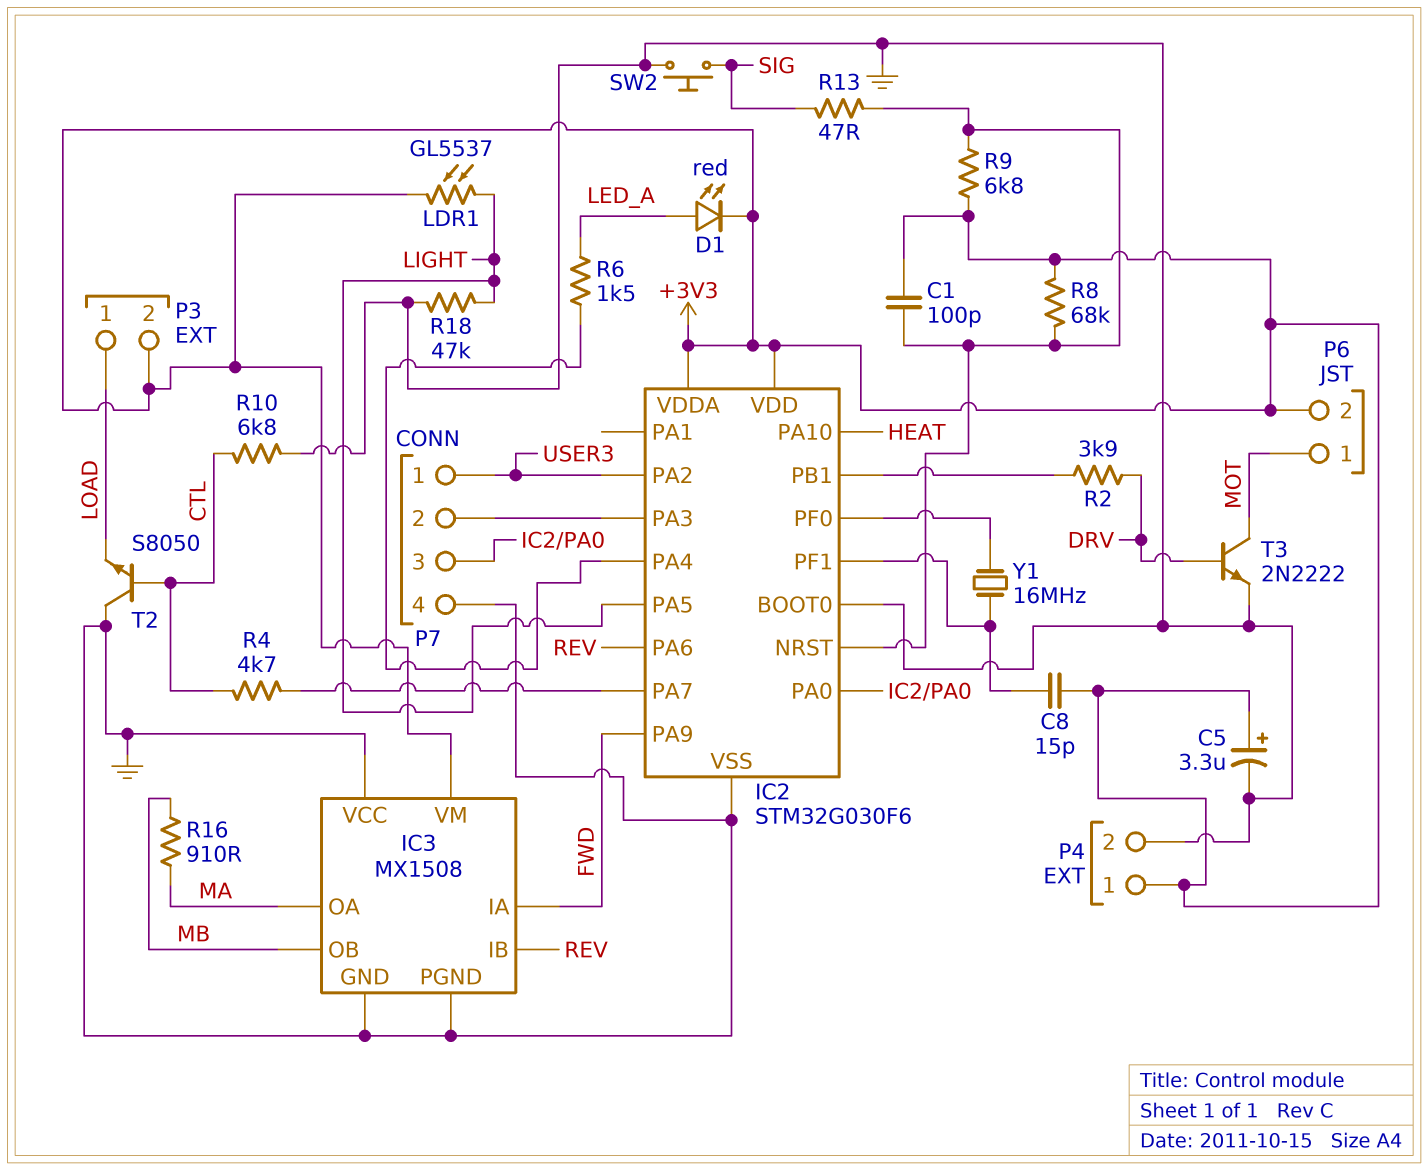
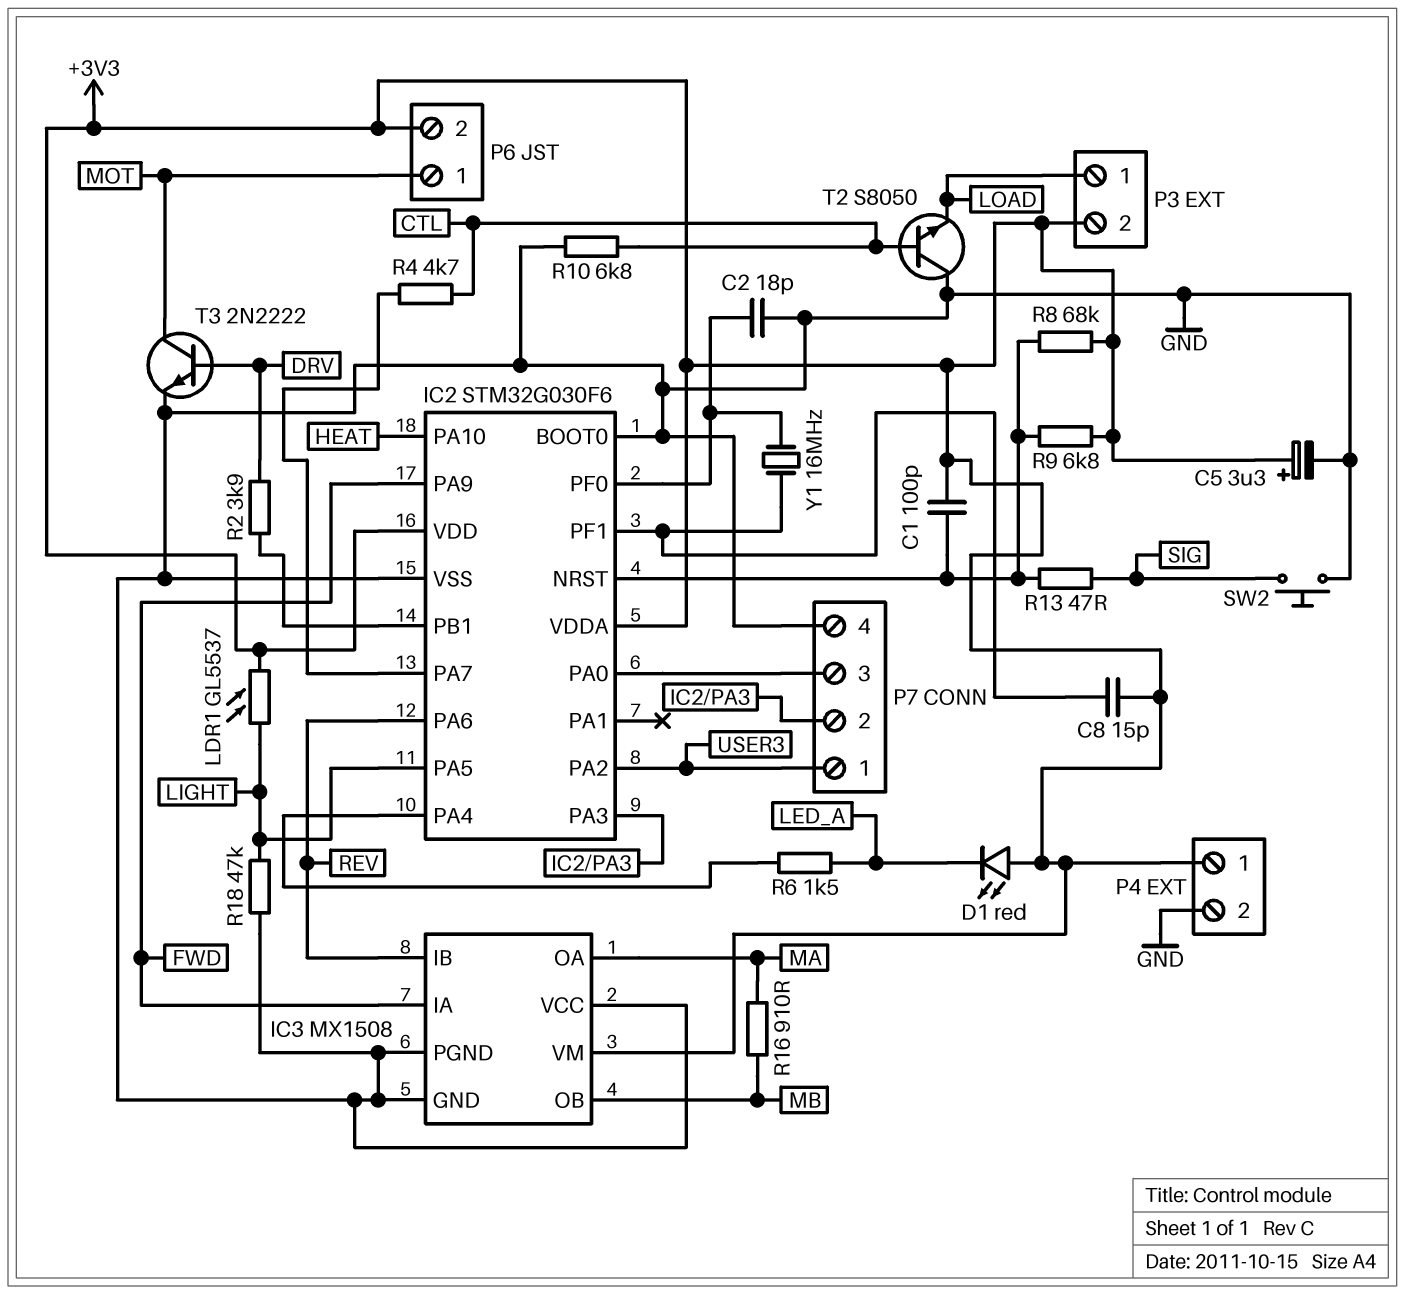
C2: none -> 18pF (GND, IC2/PF0)
D1: LED red (A LED_A, K +3V3) -> LED red (A +3V3, K LED_A)

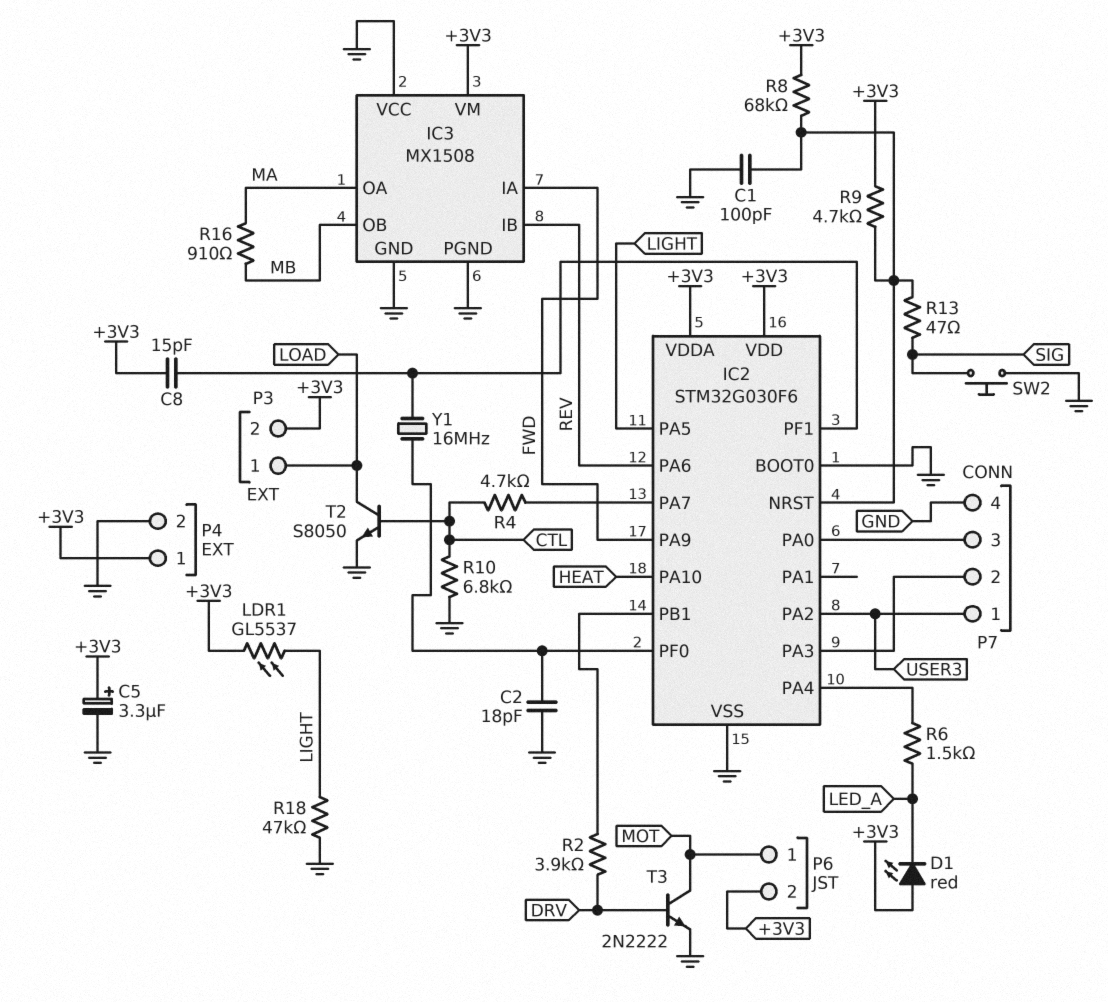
C1: 100pF (+3V3, IC2/NRST) -> 100pF (GND, IC2/NRST)
R9: 6.8k (+3V3, IC2/NRST) -> 4.7k (+3V3, IC2/NRST)
T2: NPN S8050 (B CTL, C GND, E LOAD) -> NPN S8050 (B CTL, C LOAD, E GND)

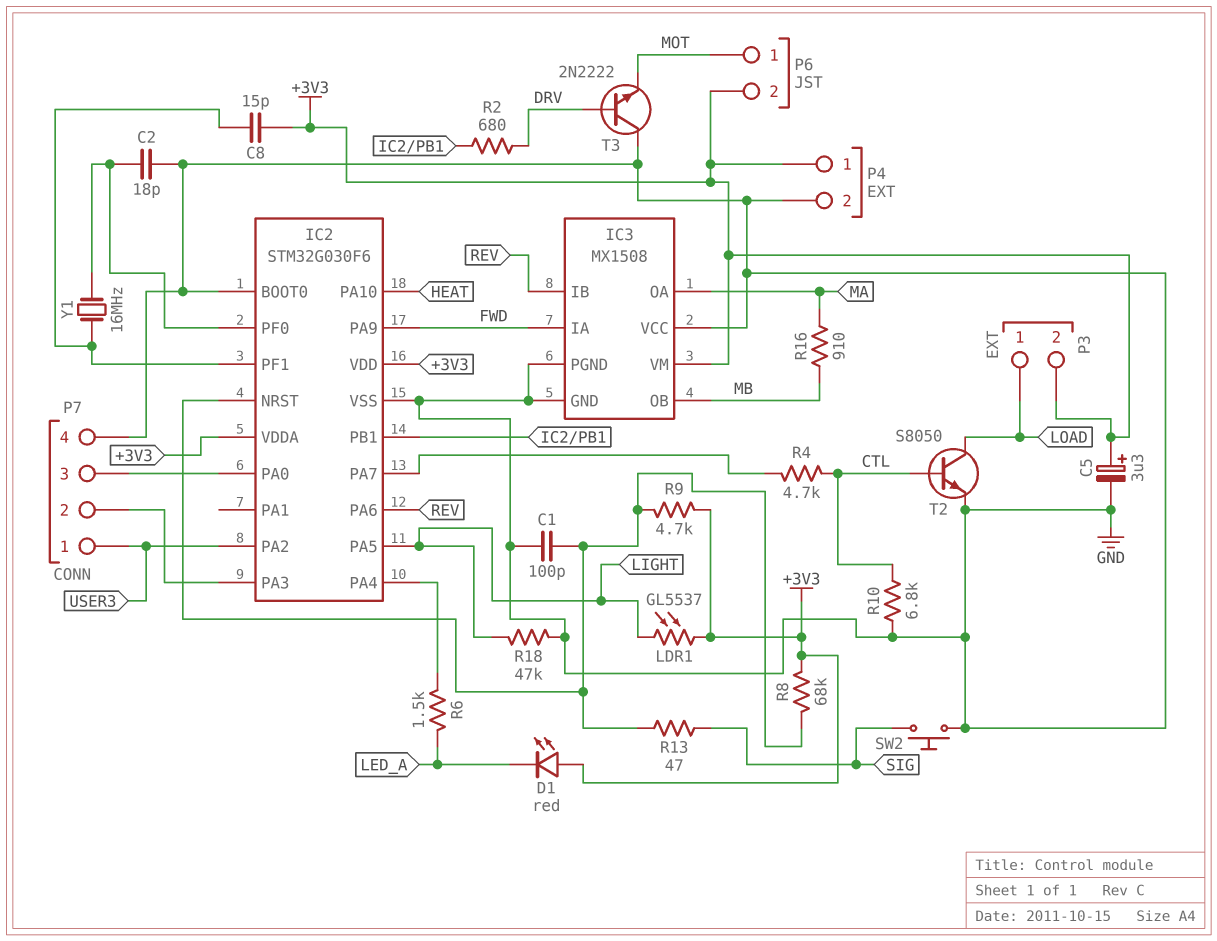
R2: 3.9k (DRV, IC2/PB1) -> 680 (DRV, IC2/PB1)
T3: NPN 2N2222 (B DRV, C MOT, E GND) -> NPN 2N2222 (B DRV, C GND, E MOT)

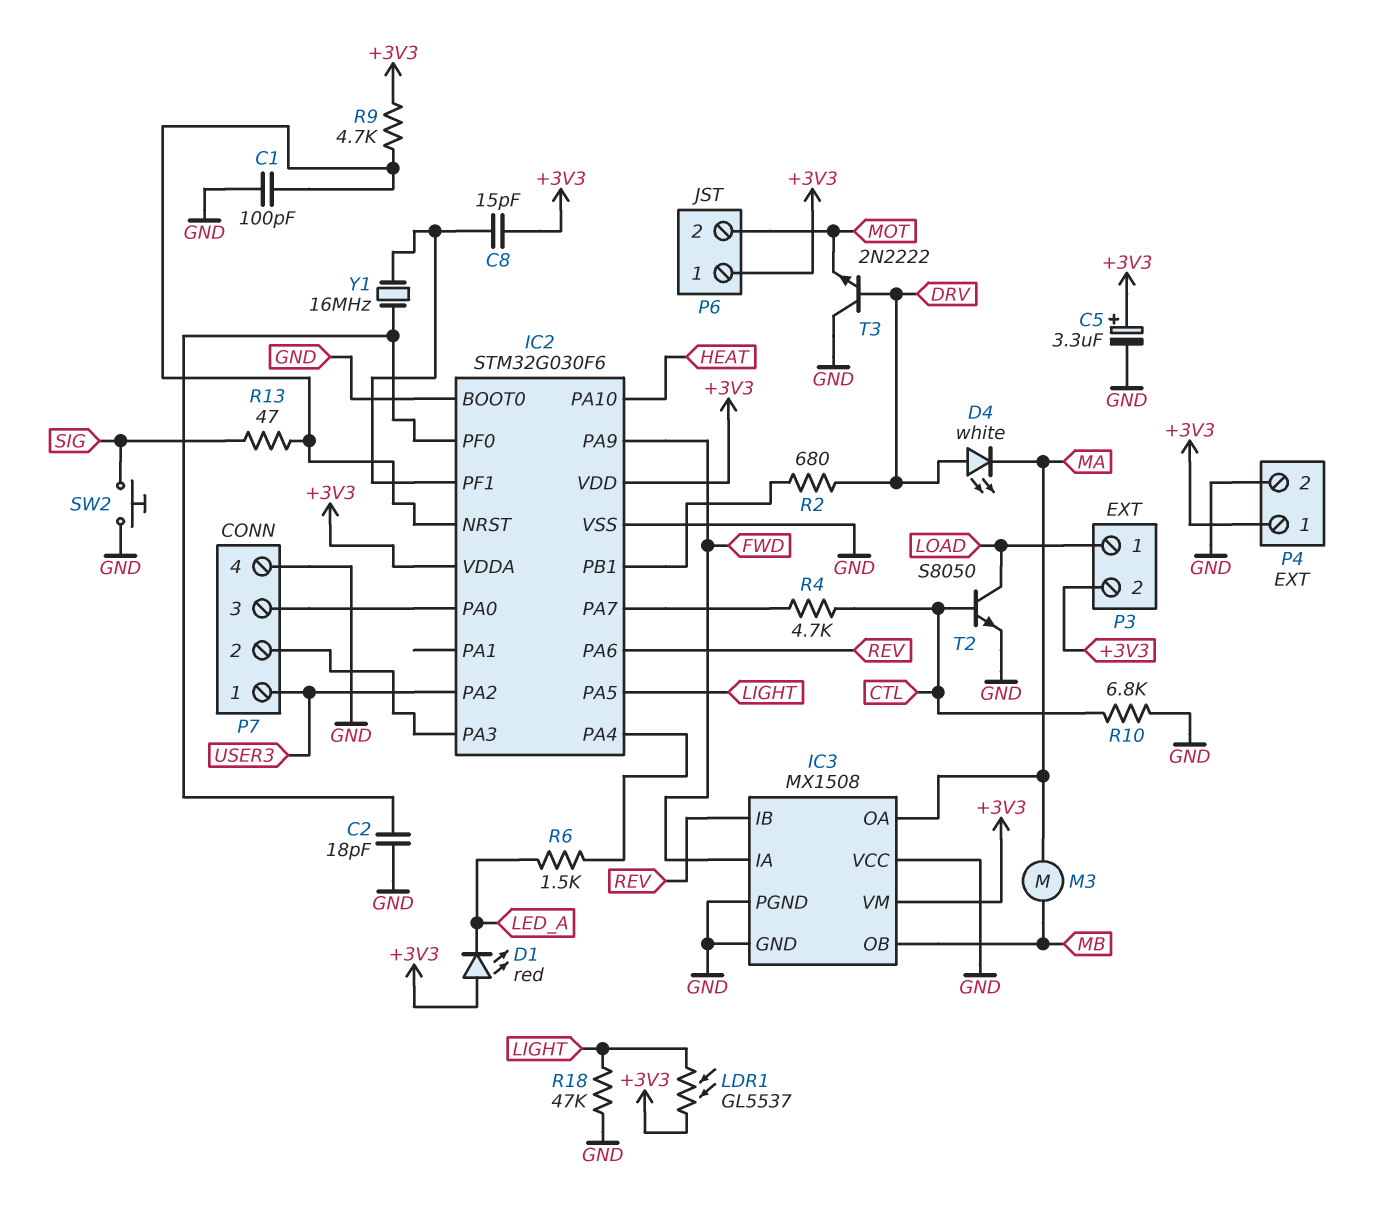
D4: none -> LED white (A DRV, K MA)
M3: none -> motor (MA, MB)
P6 pin 1: MOT -> +3V3
P6 pin 2: +3V3 -> MOT
R8: 68k (+3V3, IC2/NRST) -> none
R16: 910 (MA, MB) -> none

